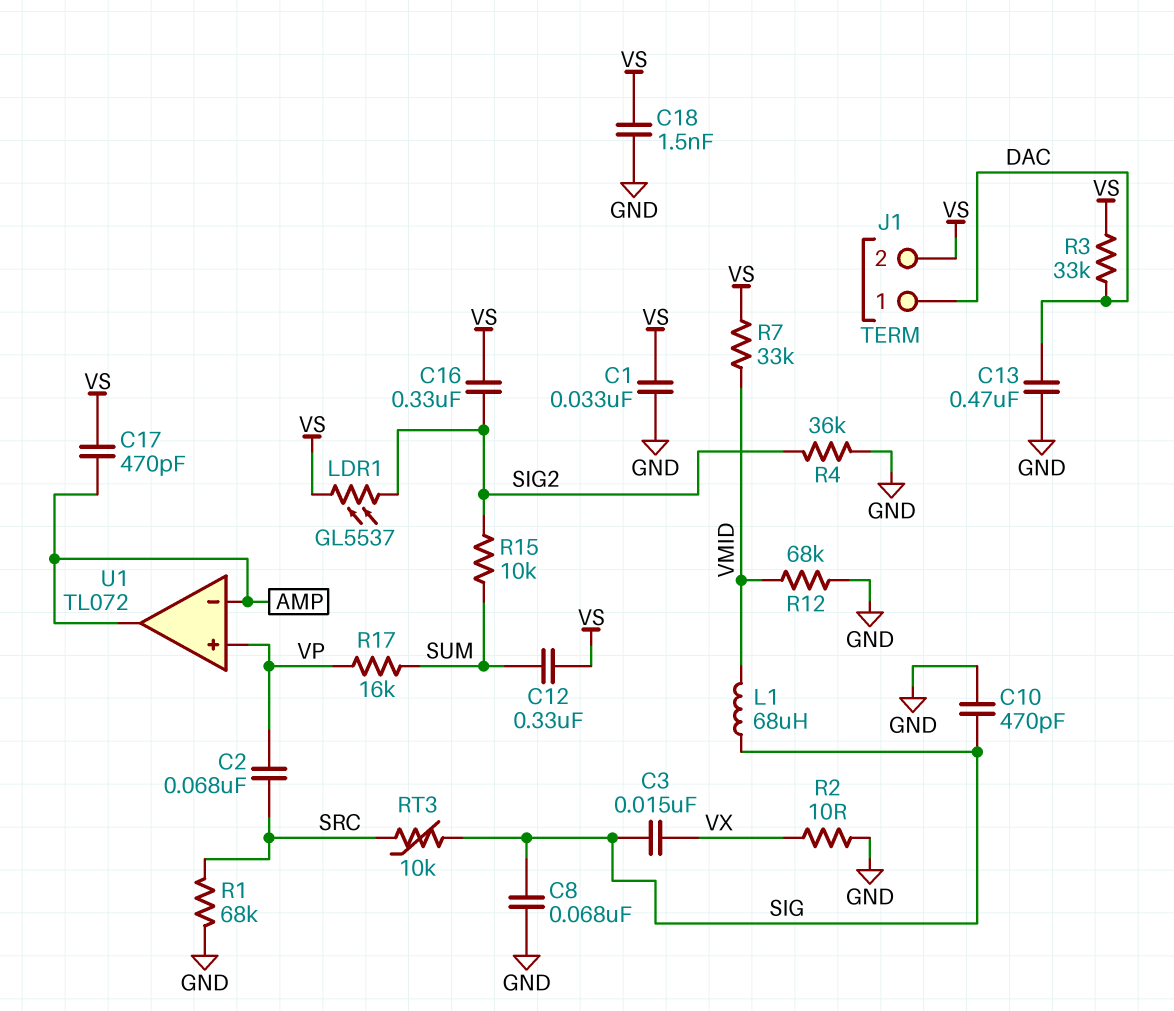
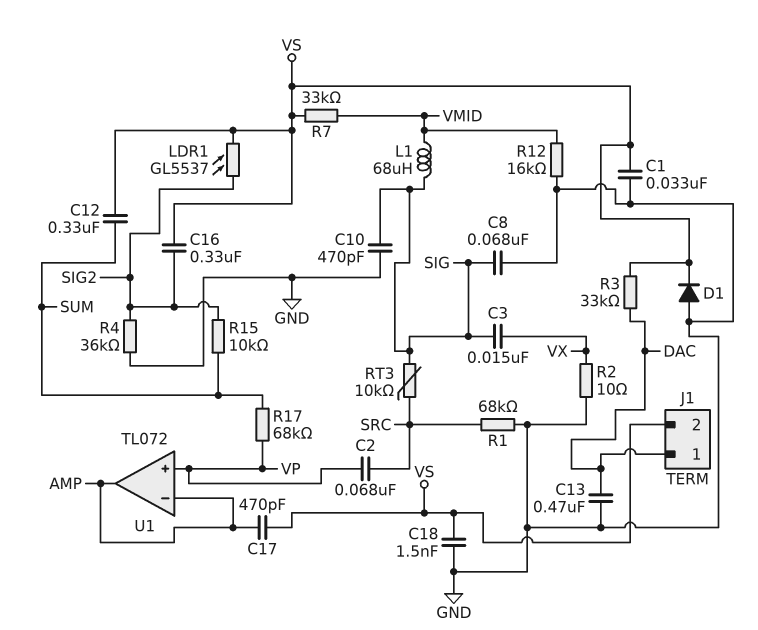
D1: none -> diode (A GND, K VS)
R12: 68k (GND, VMID) -> 16k (GND, VMID)
R17: 16k (SUM, VP) -> 68k (SUM, VP)

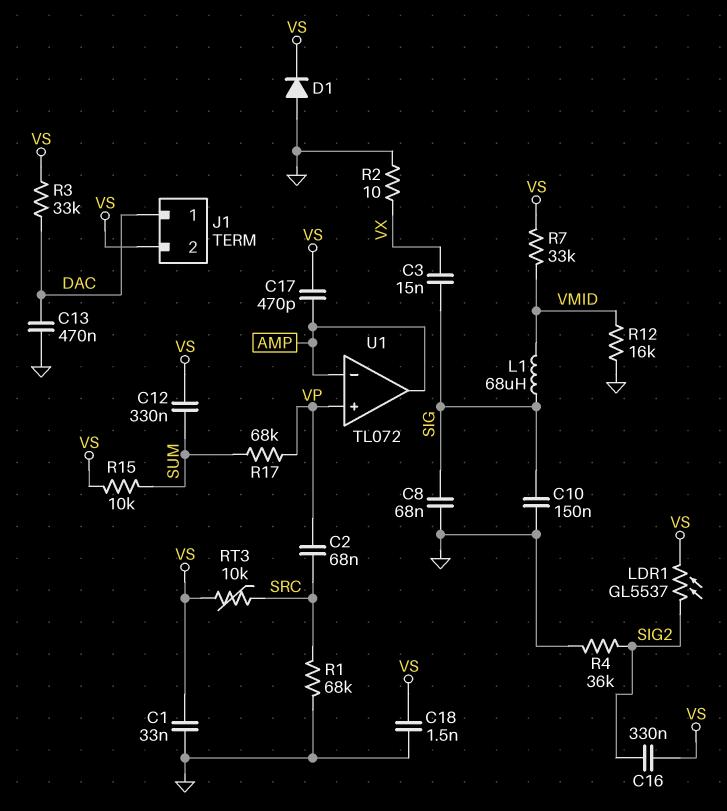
C10: 470pF (GND, SIG) -> 150nF (GND, SIG)
R15: 10k (SIG2, SUM) -> 10k (SUM, VS)
RT3: 10k (SIG, SRC) -> 10k (SRC, VS)

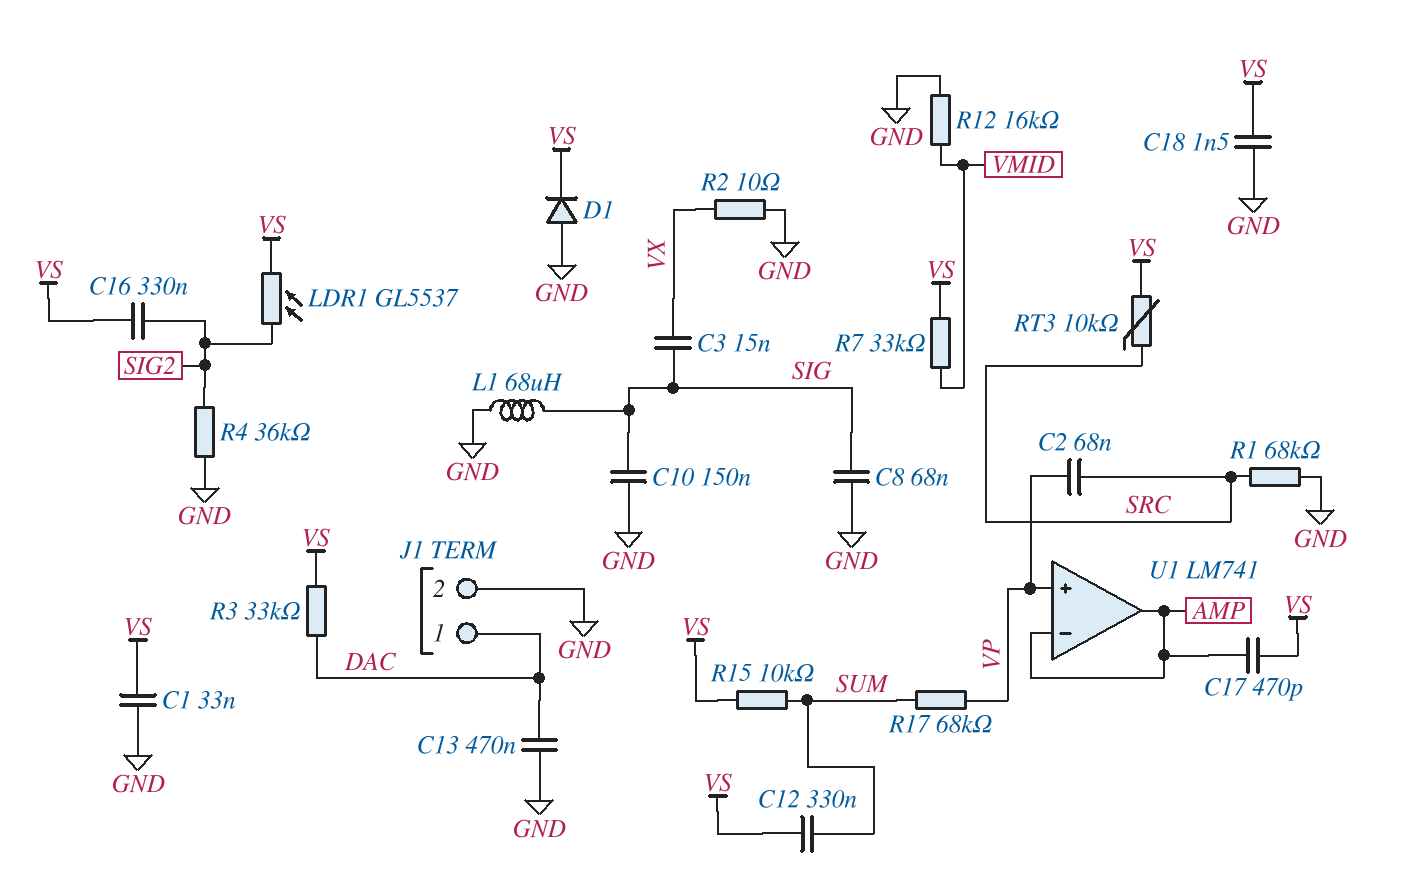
J1 pin 2: VS -> GND
L1: 68uH (SIG, VMID) -> 68uH (GND, SIG)
U1: TL072 -> LM741

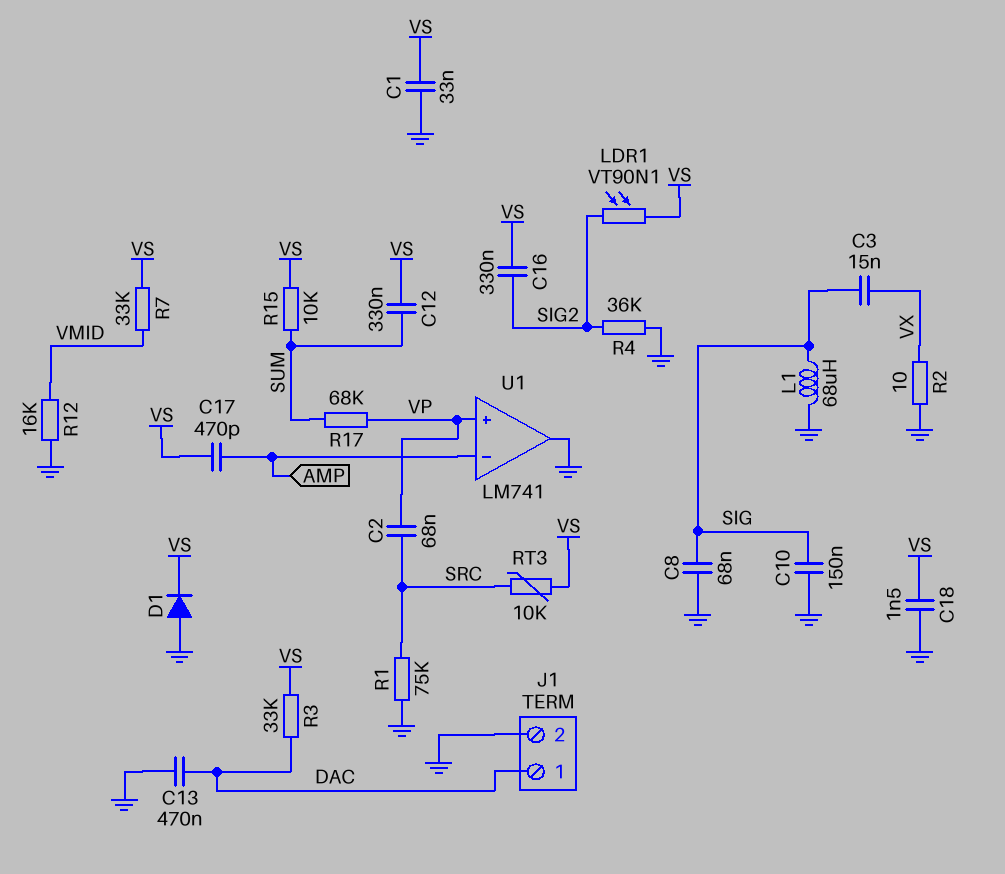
LDR1: GL5537 (SIG2, VS) -> VT90N1 (SIG2, VS)
R1: 68k (GND, SRC) -> 75k (GND, SRC)
U1 pin out: AMP -> GND

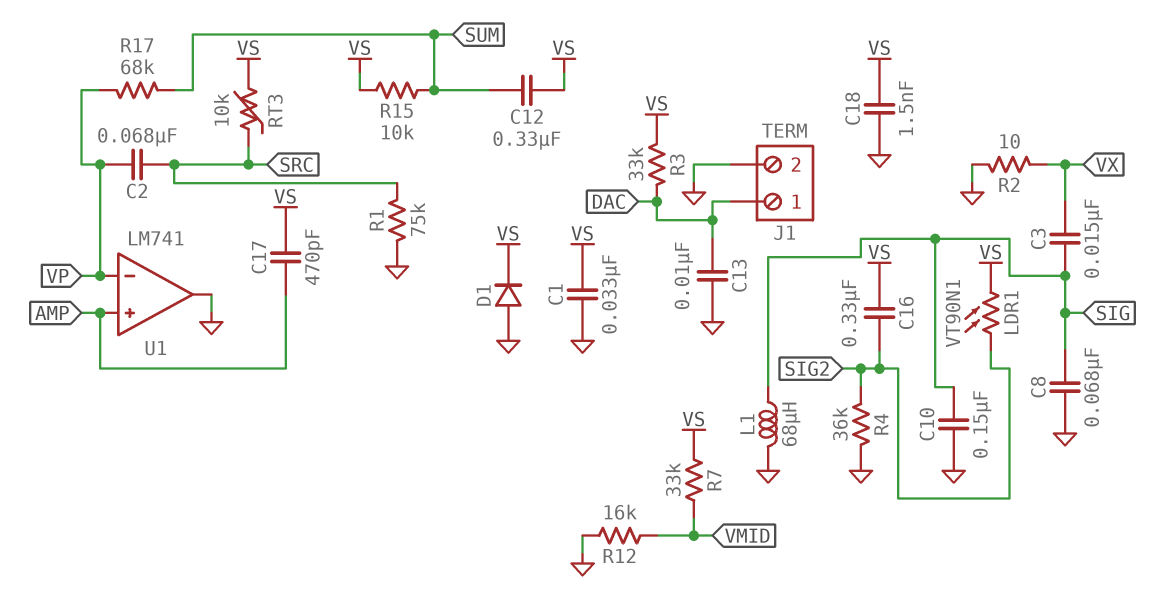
C13: 470nF (DAC, GND) -> 10nF (DAC, GND)
U1 pin in+: VP -> AMP
U1 pin in-: AMP -> VP

